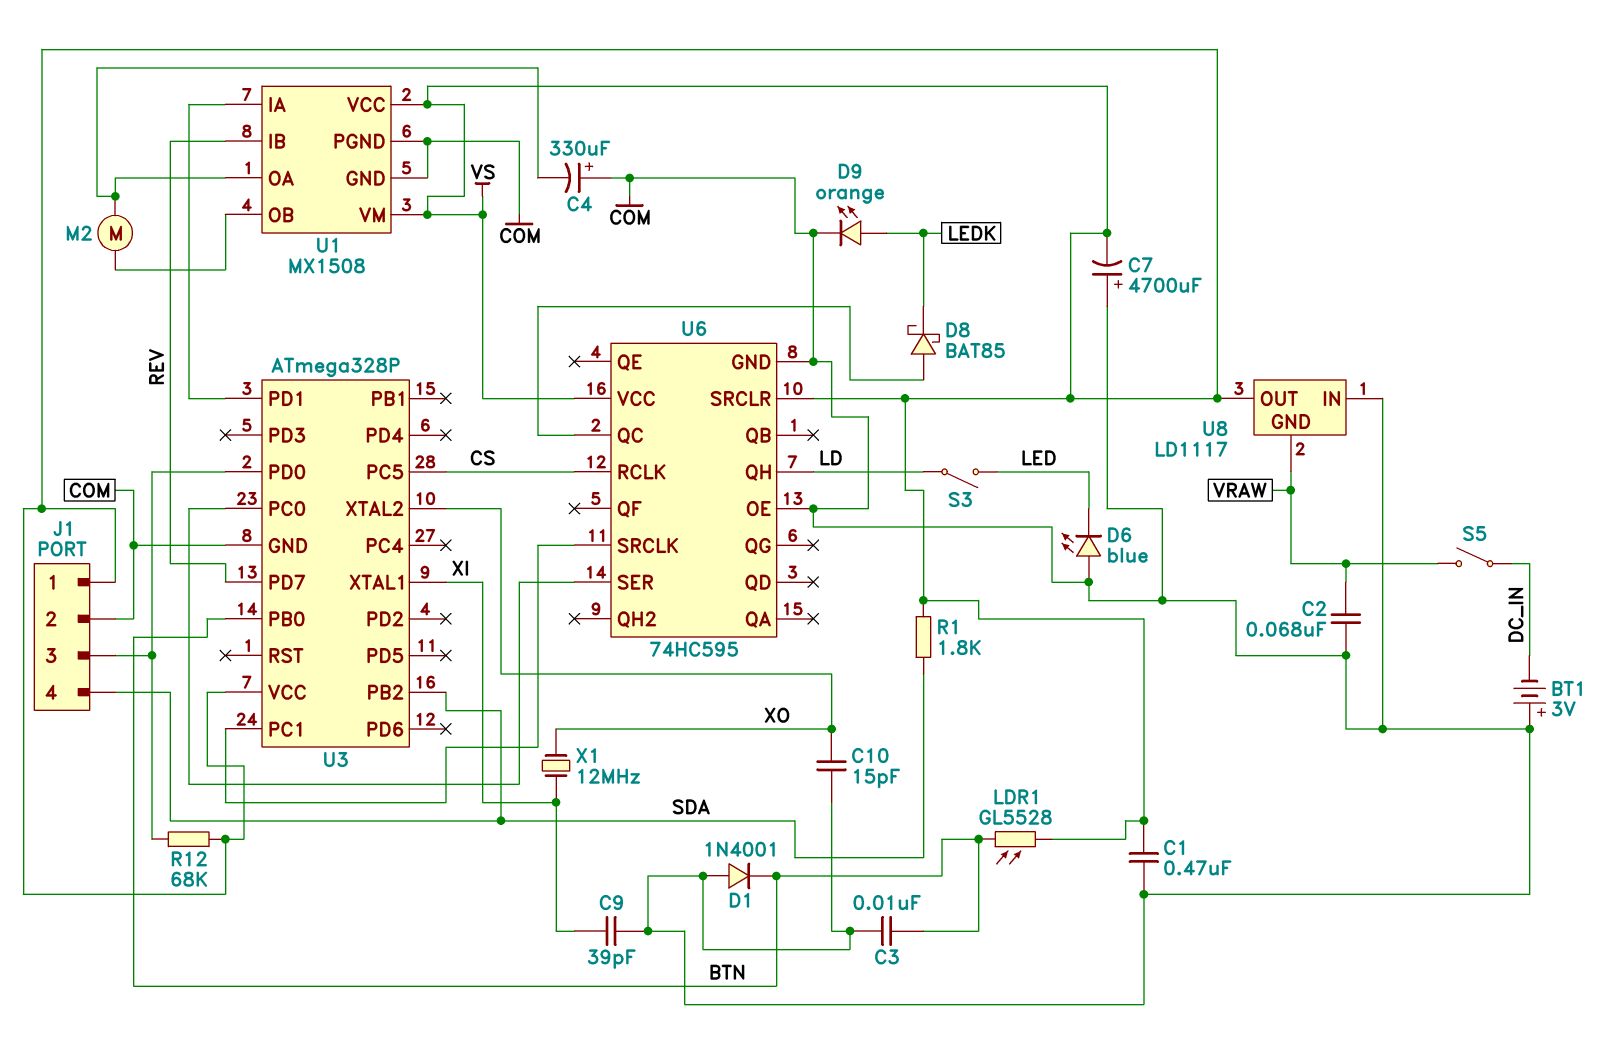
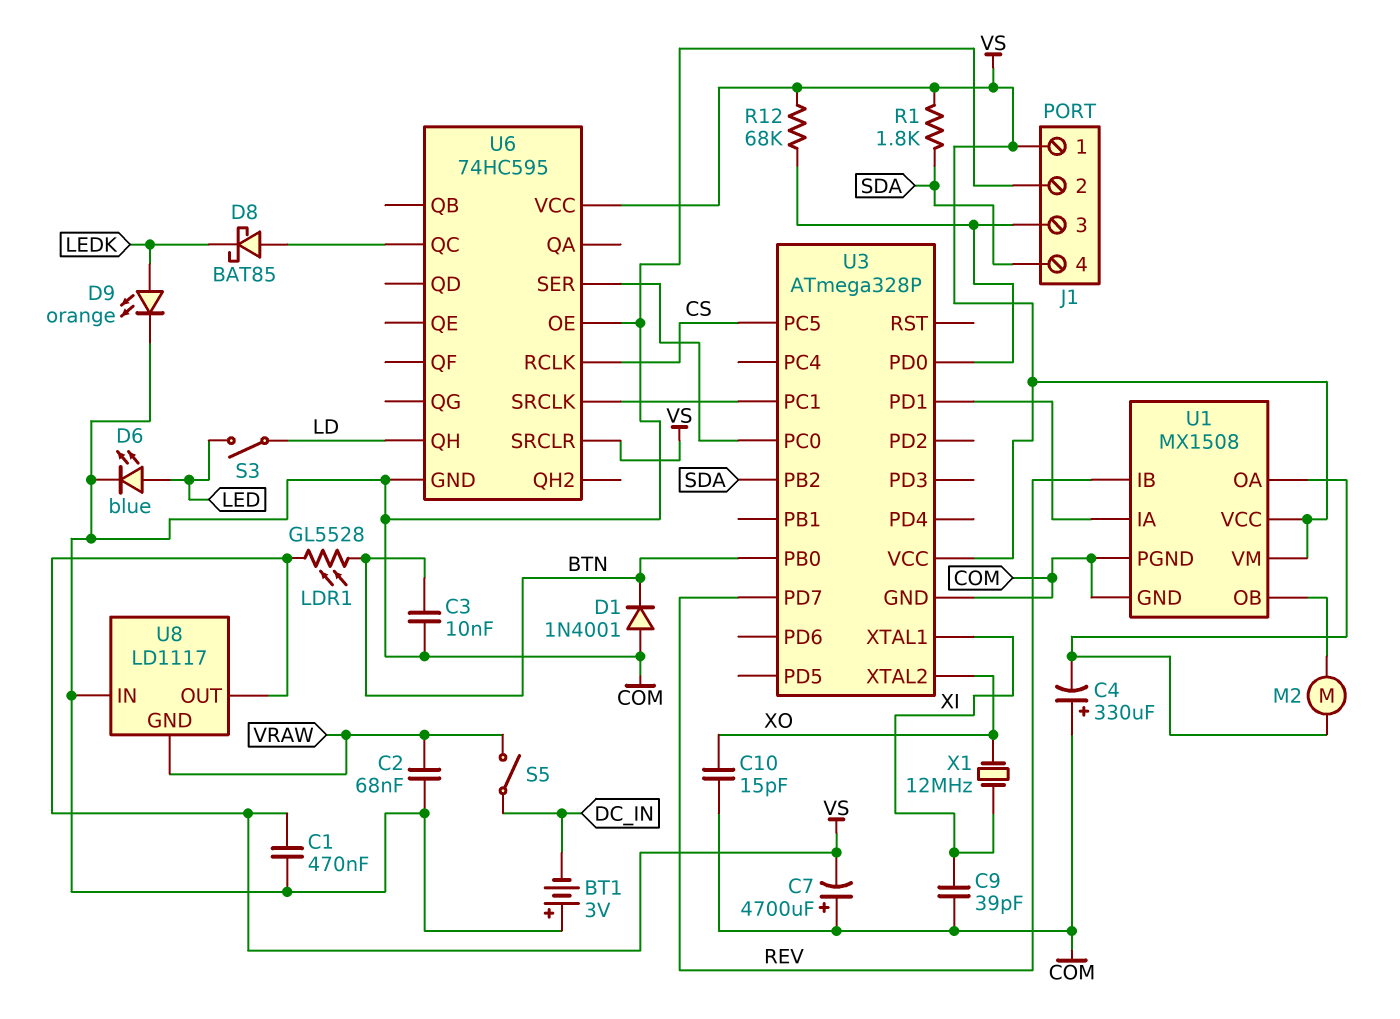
D6: LED blue (A COM, K LED) -> LED blue (A LED, K COM)

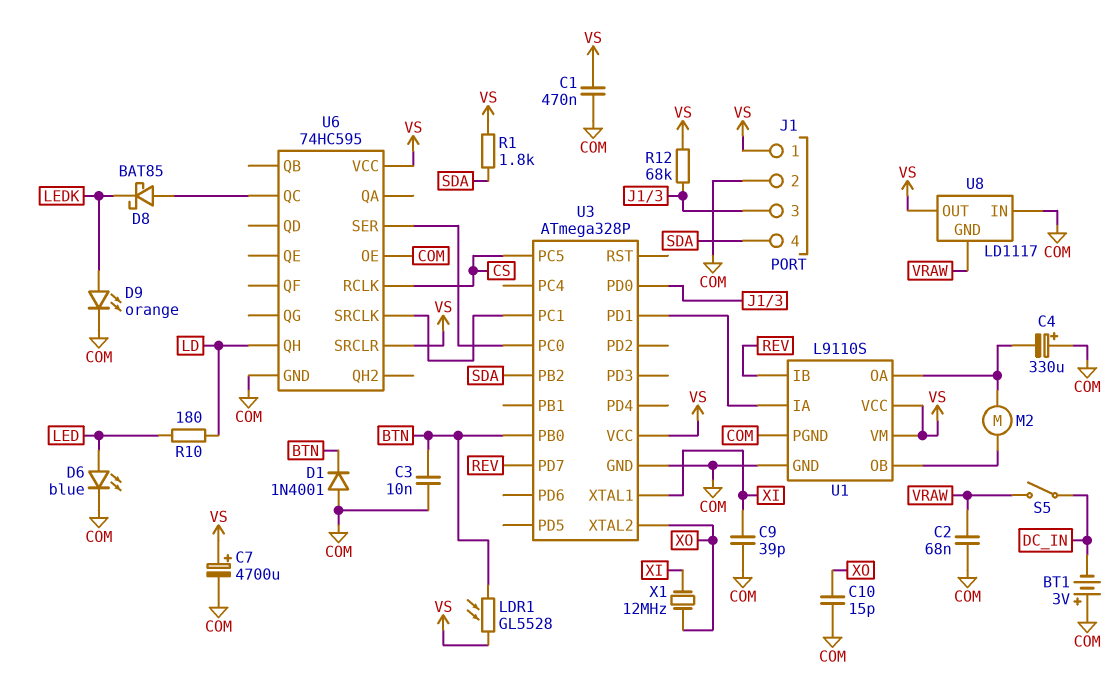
C7: 4700uF (plus COM, minus VS) -> 4700uF (plus VS, minus COM)
R10: none -> 180 (LD, LED)
S3: switch (LD, LED) -> none
U1: MX1508 -> L9110S

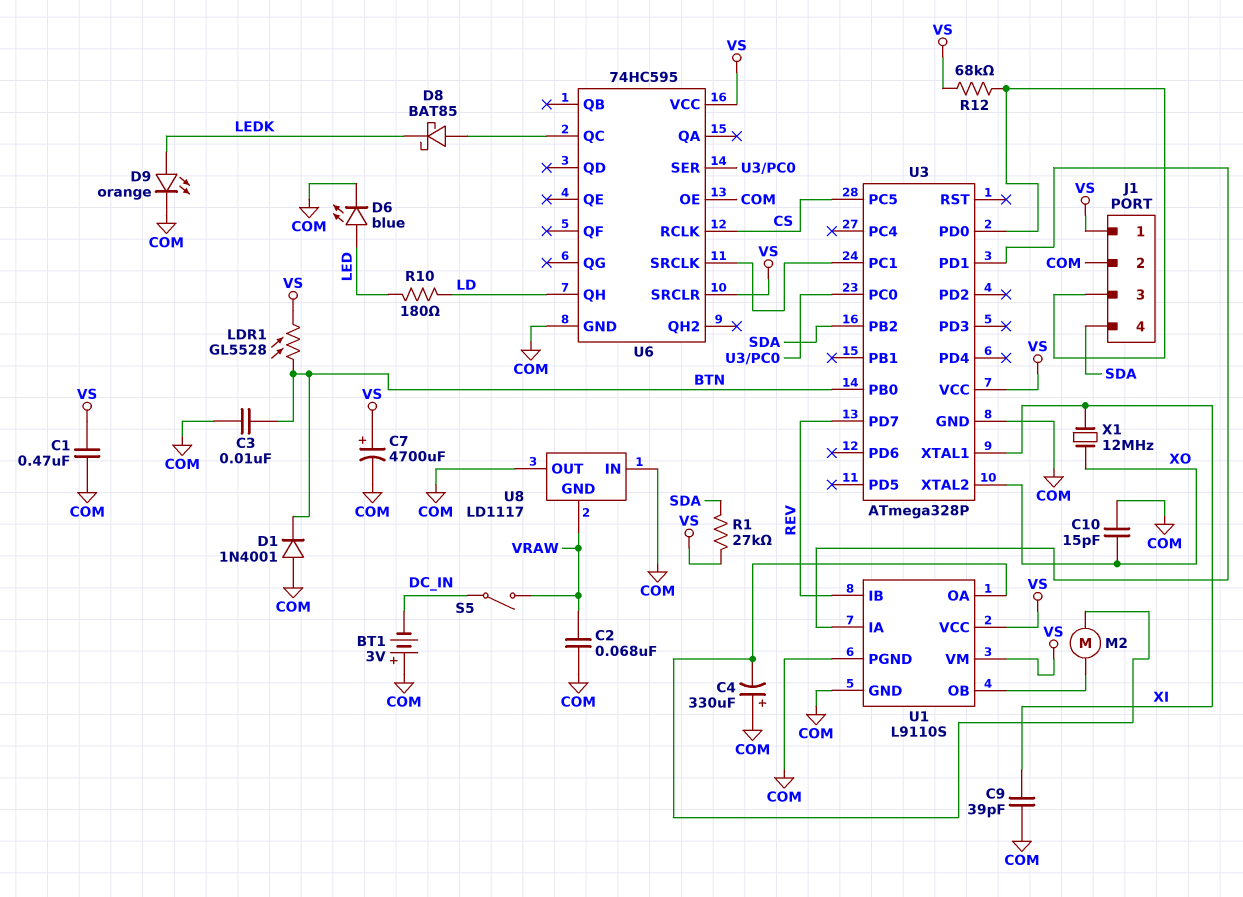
R1: 1.8k (SDA, VS) -> 27k (SDA, VS)
U8 pin OUT: VS -> COM

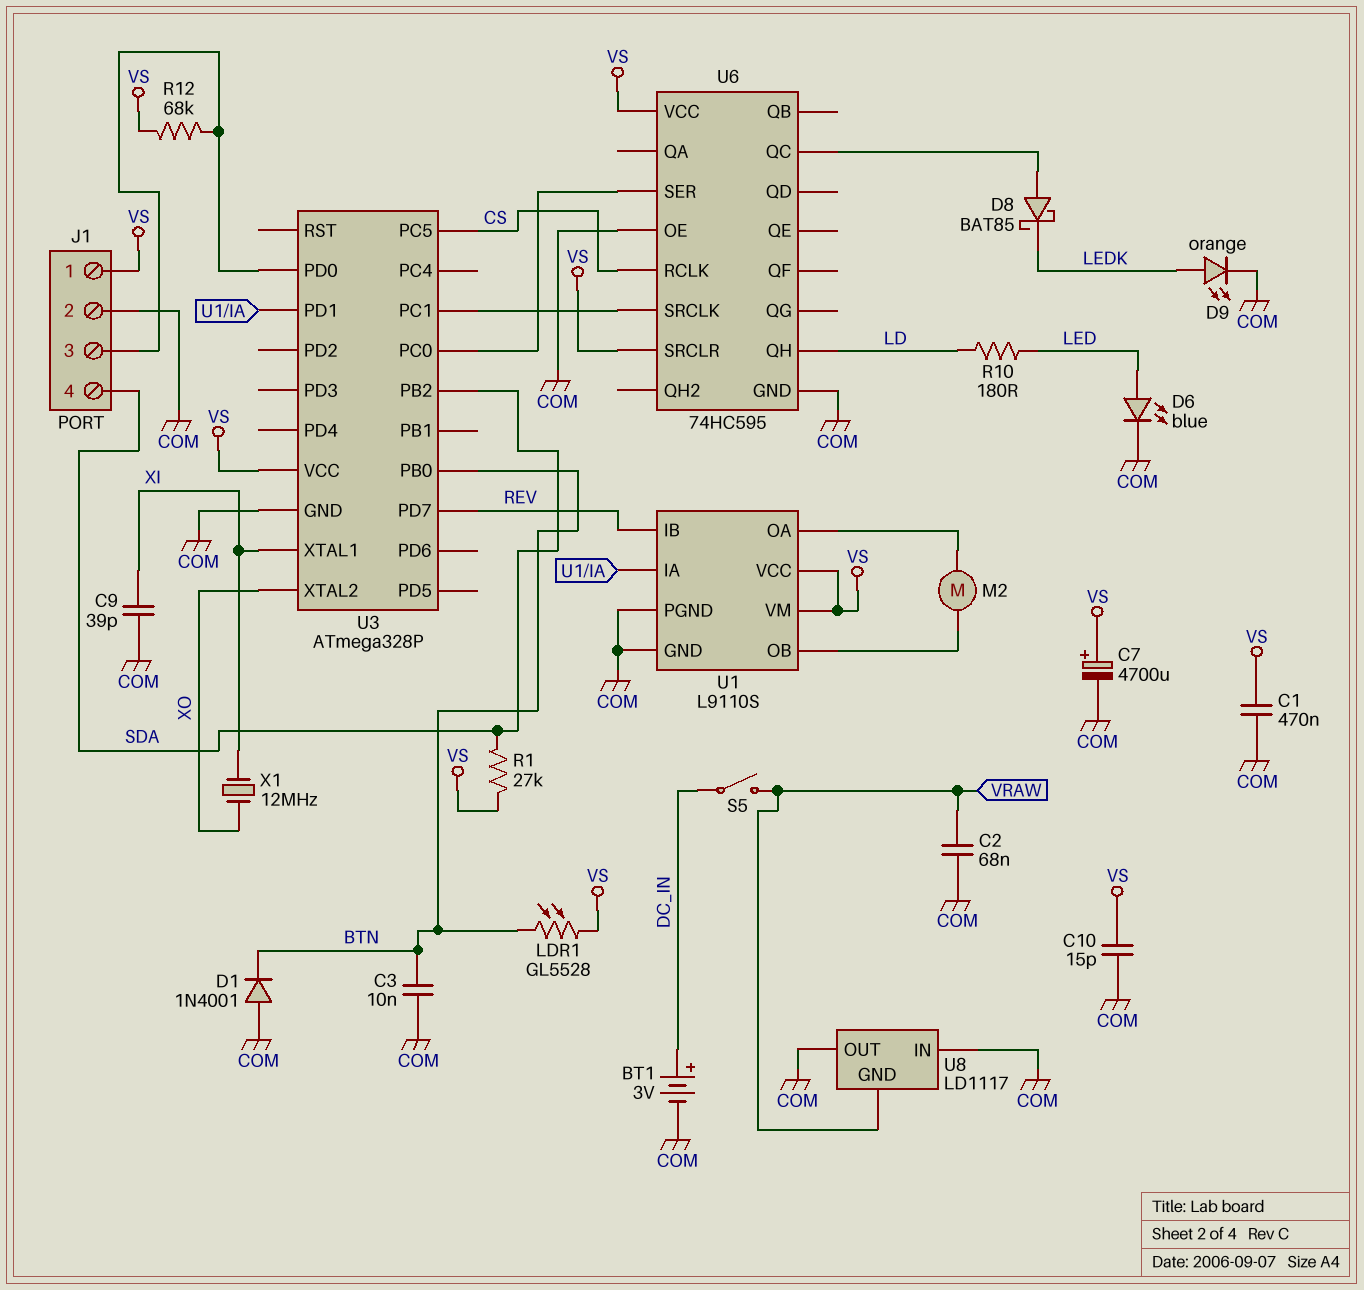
BT1: 3V (plus COM, minus DC_IN) -> 3V (plus DC_IN, minus COM)
C4: 330uF (plus COM, minus U1/OA) -> none
C10: 15pF (COM, XO) -> 15pF (COM, VS)

